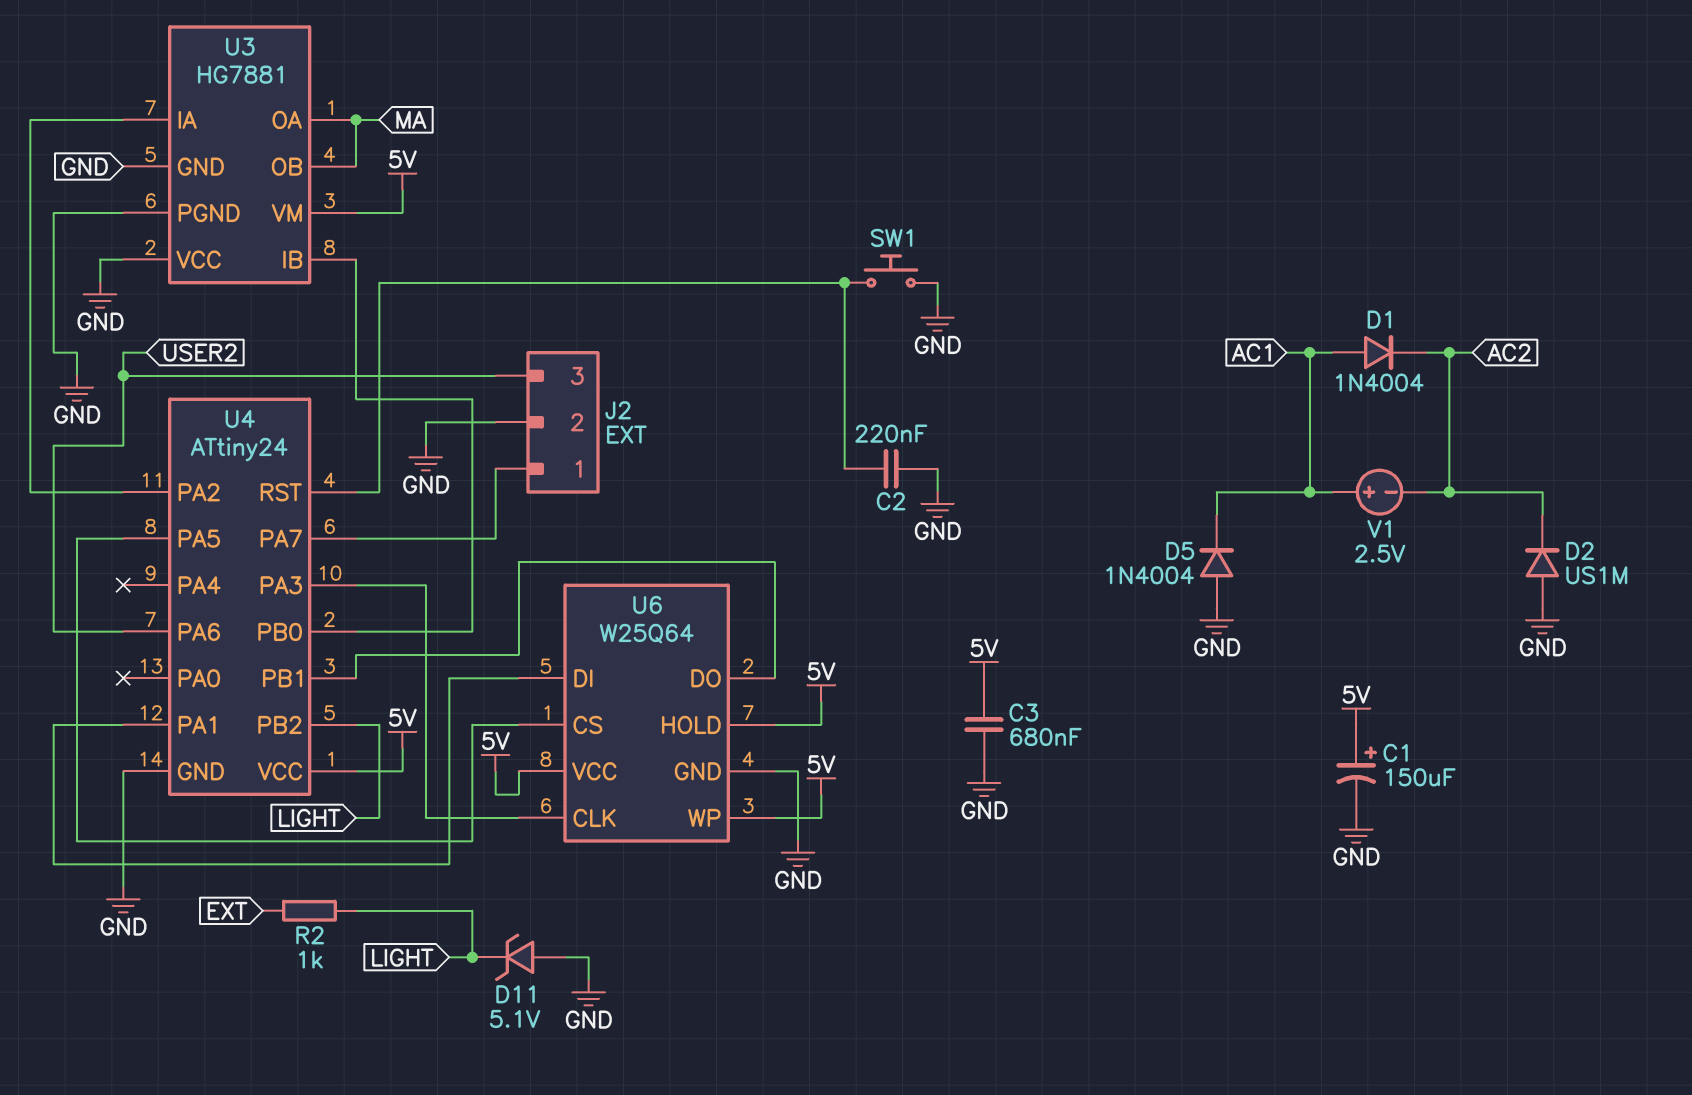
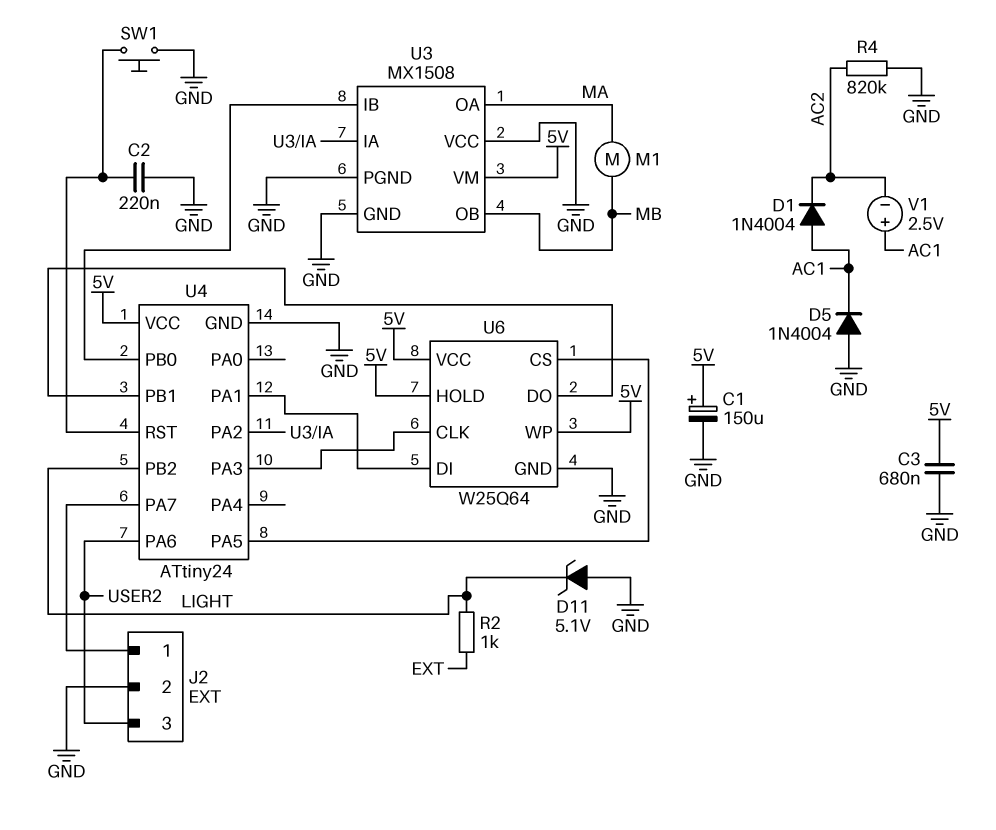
D2: diode US1M (A GND, K AC2) -> none
M1: none -> motor (MA, MB)
R4: none -> 820k (AC2, GND)
U3: HG7881 -> MX1508
U3 pin OB: MA -> MB

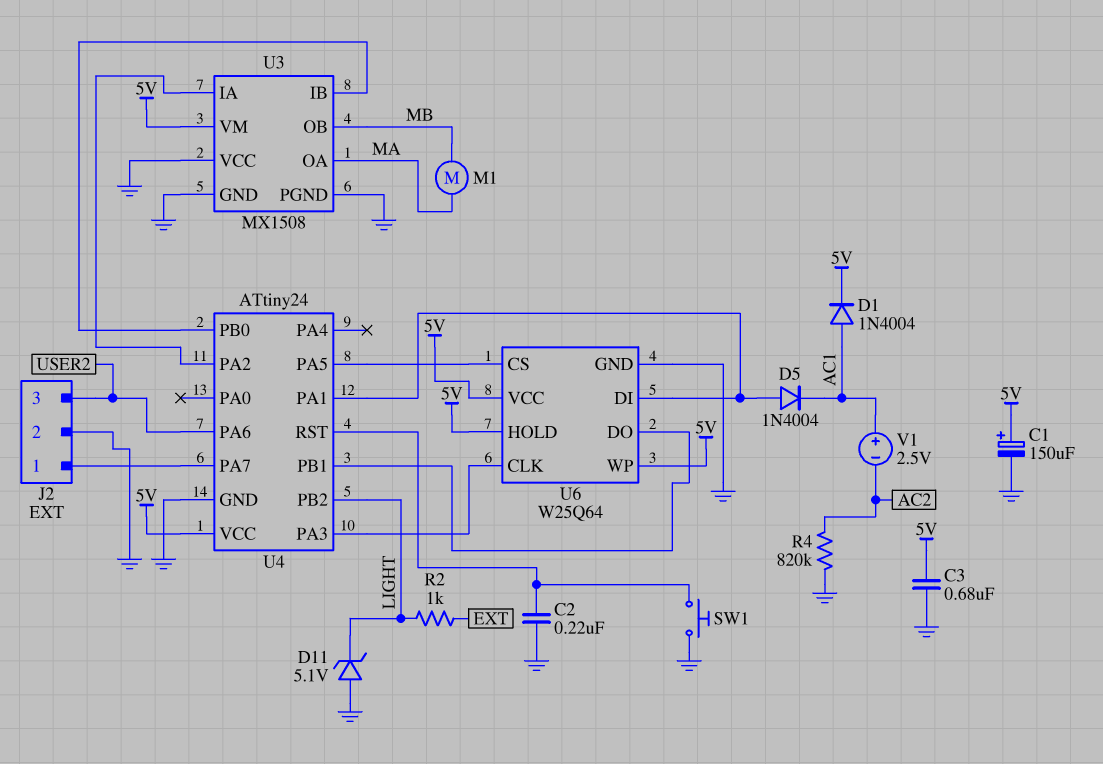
D1: diode 1N4004 (A AC1, K AC2) -> diode 1N4004 (A AC1, K 5V)
D5: diode 1N4004 (A GND, K AC1) -> diode 1N4004 (A U4/PA1, K AC1)

